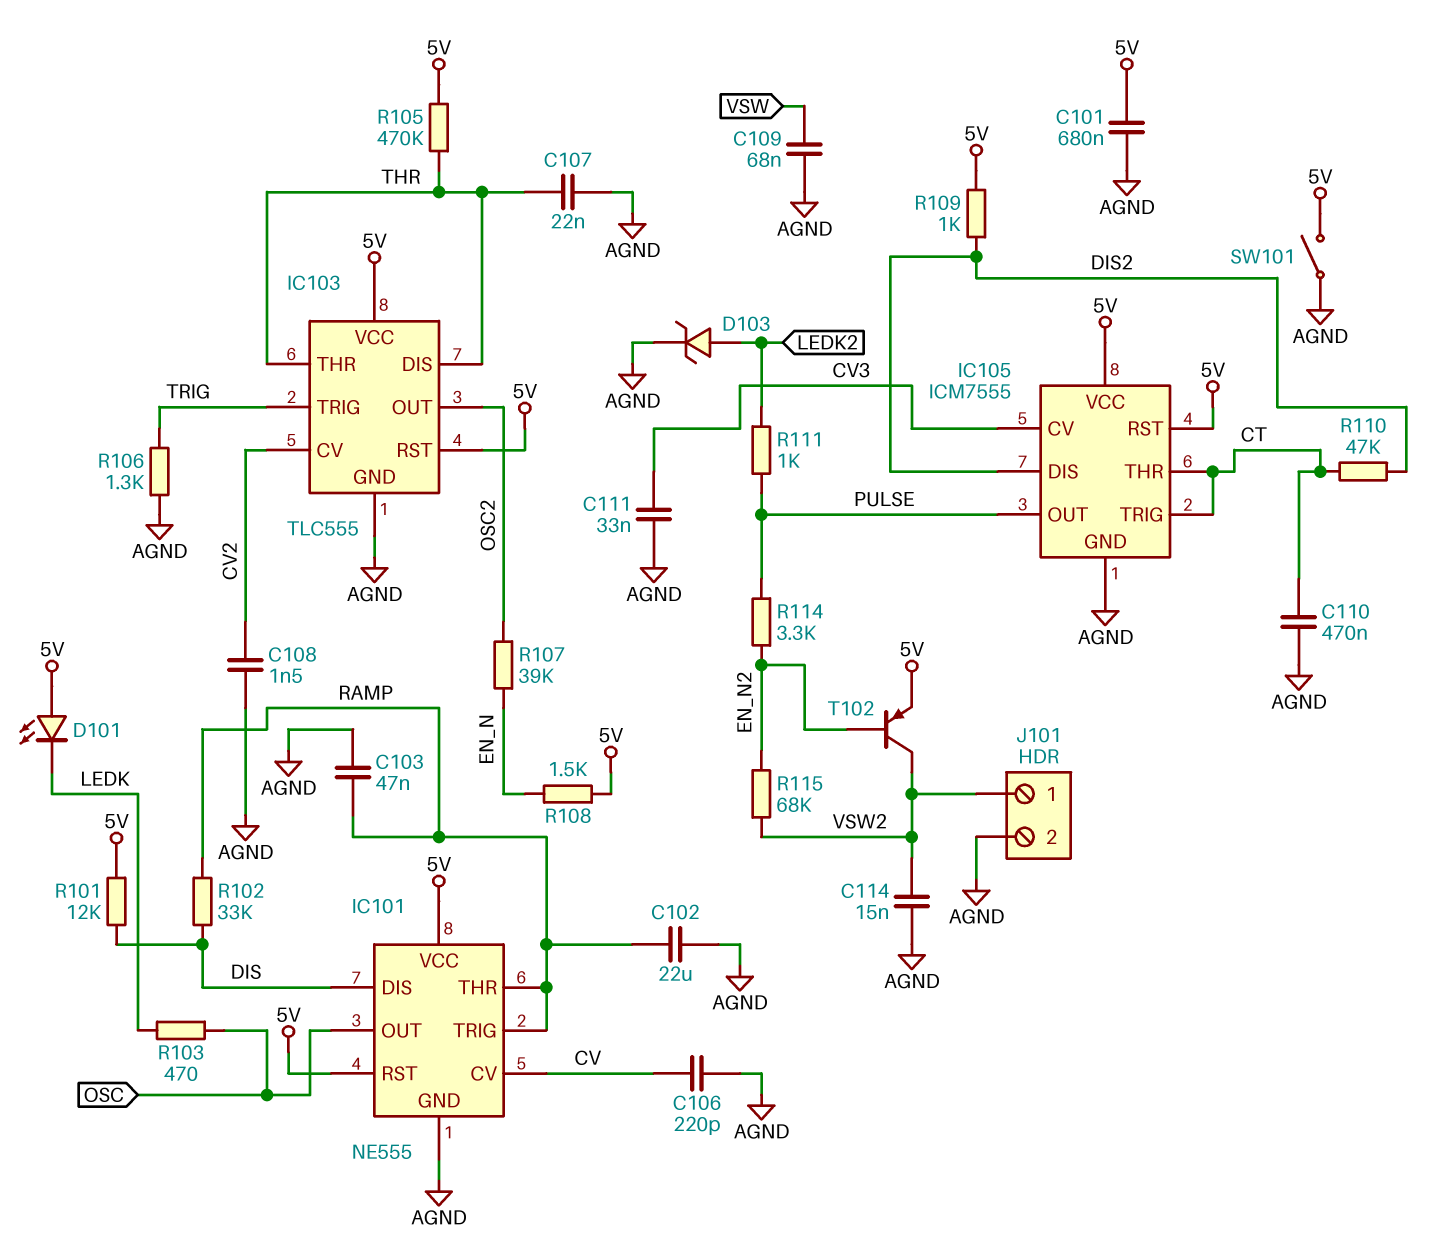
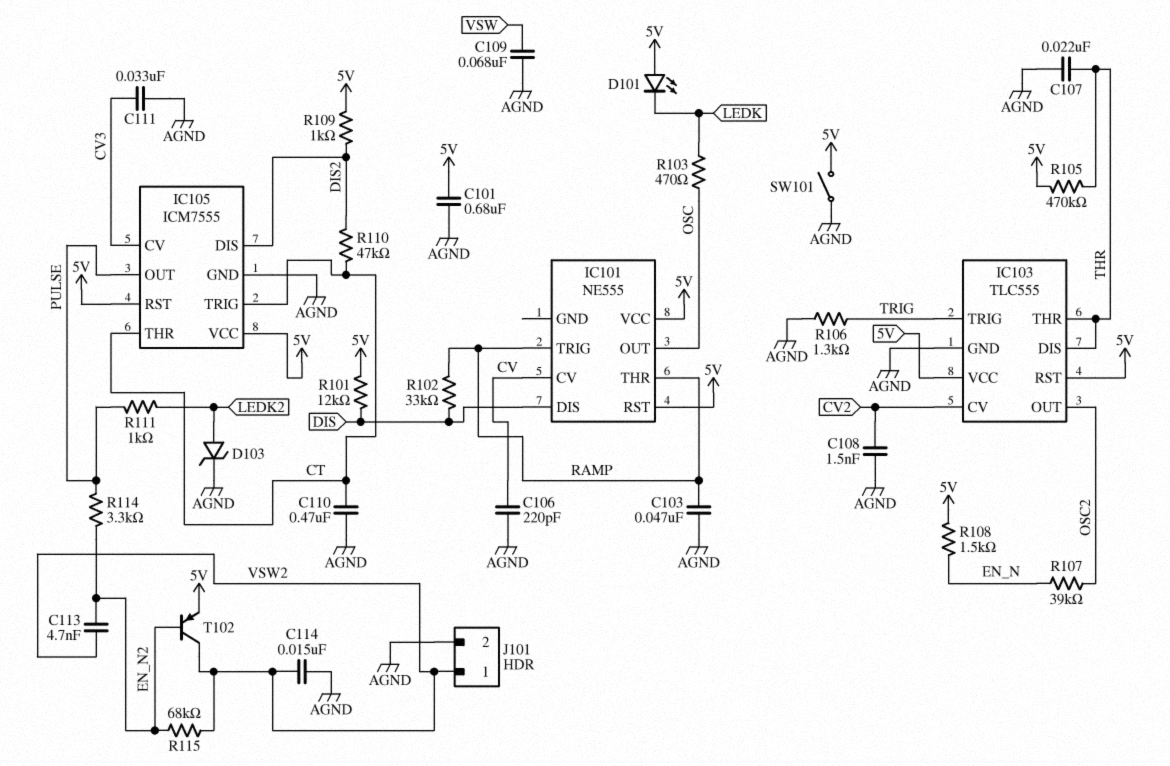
C102: 22uF (AGND, RAMP) -> none
C113: none -> 4.7nF (EN_N2, VSW2)
IC101 pin GND: AGND -> none

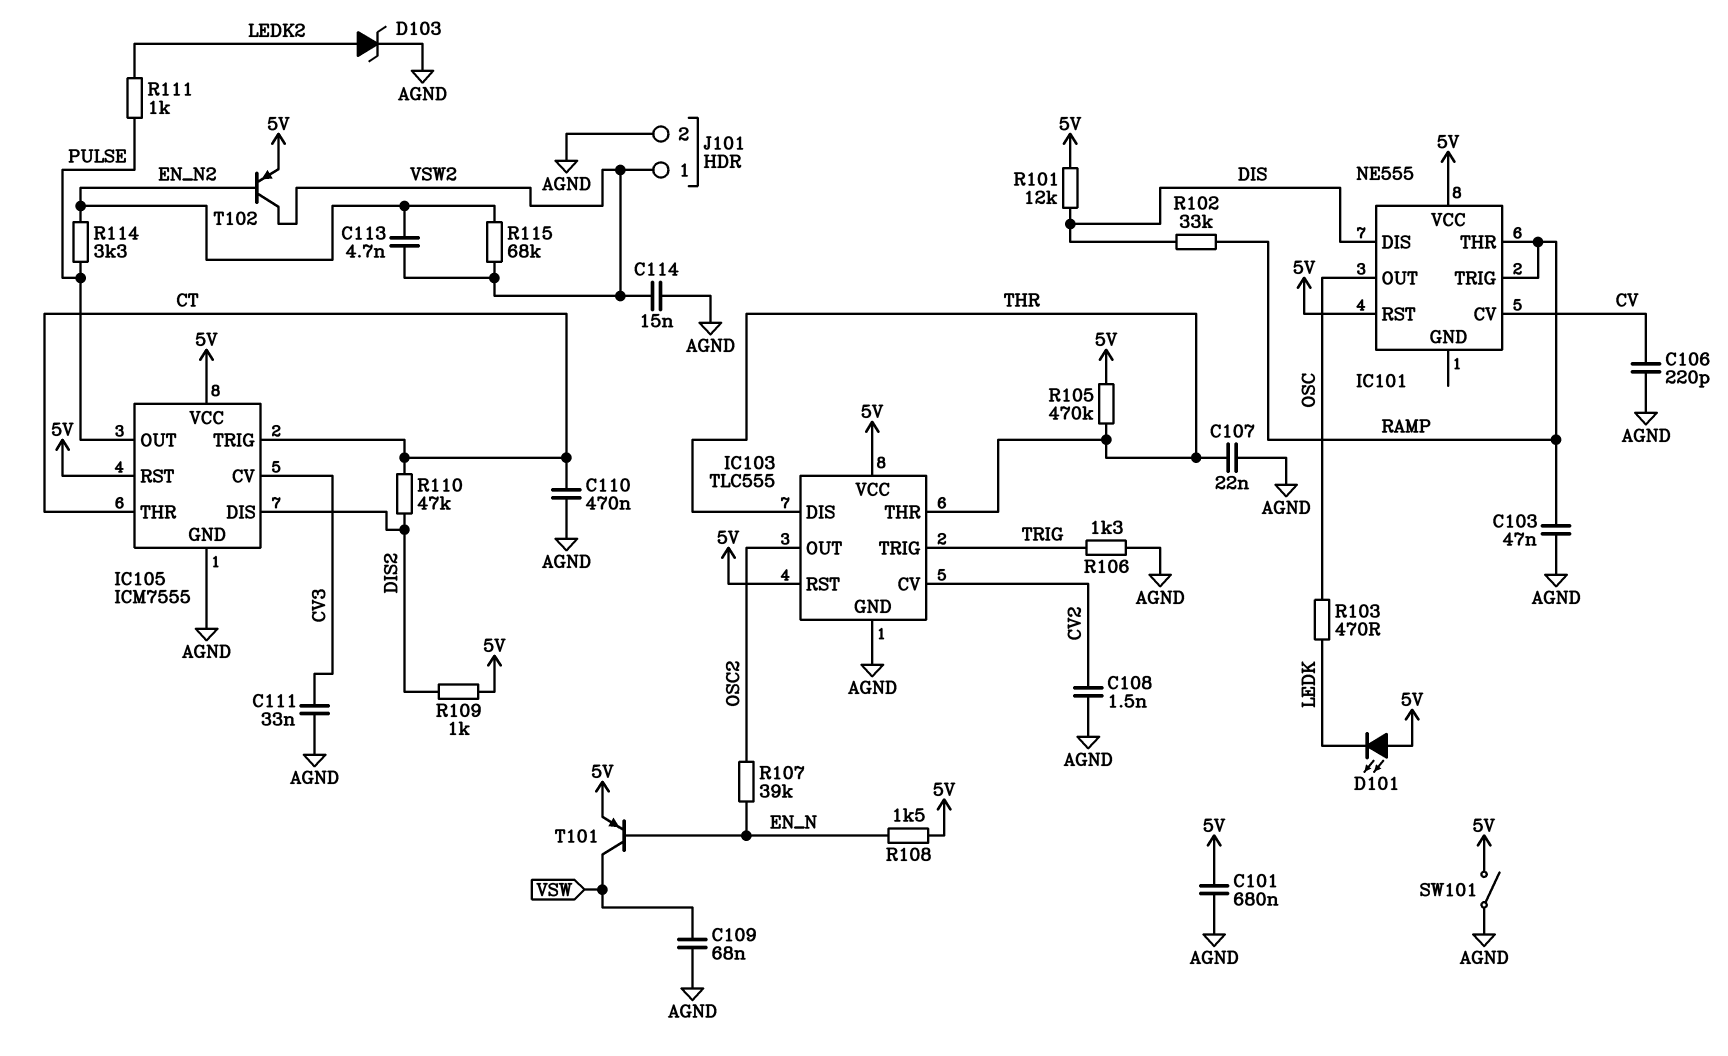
T101: none -> PNP (B EN_N, C VSW, E 5V)

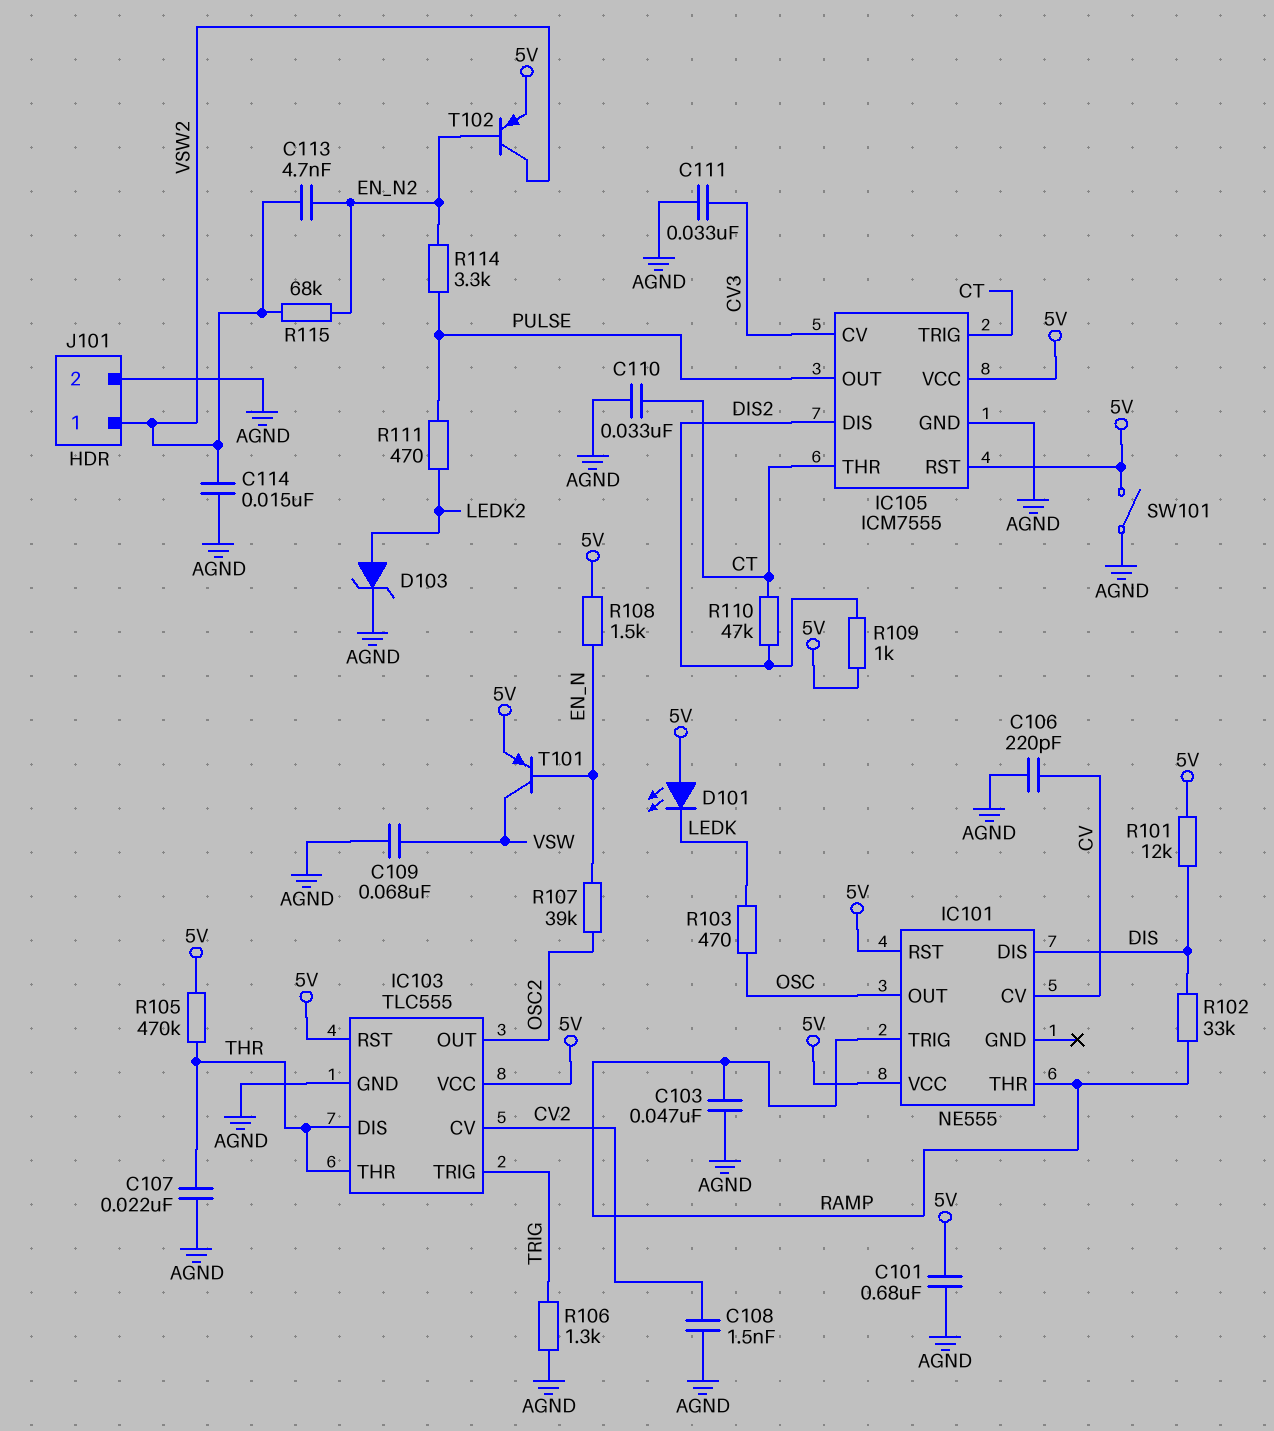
C110: 470nF (AGND, CT) -> 33nF (AGND, CT)
R111: 1k (LEDK2, PULSE) -> 470 (LEDK2, PULSE)

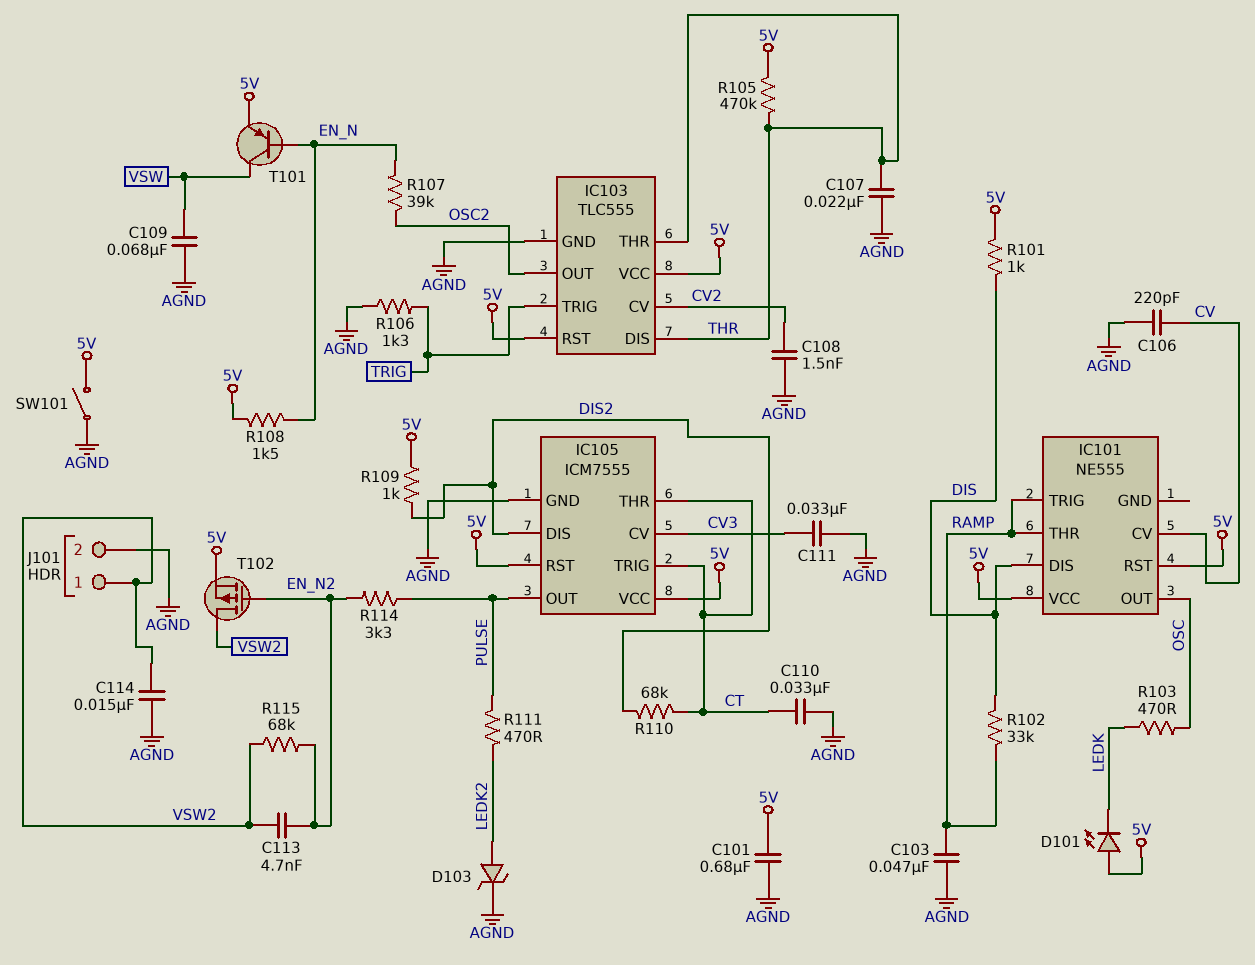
R101: 12k (5V, DIS) -> 1k (5V, DIS)
R110: 47k (CT, DIS2) -> 68k (CT, DIS2)
T102: PNP (B EN_N2, C VSW2, E 5V) -> PMOS (G EN_N2, D VSW2, S 5V)

